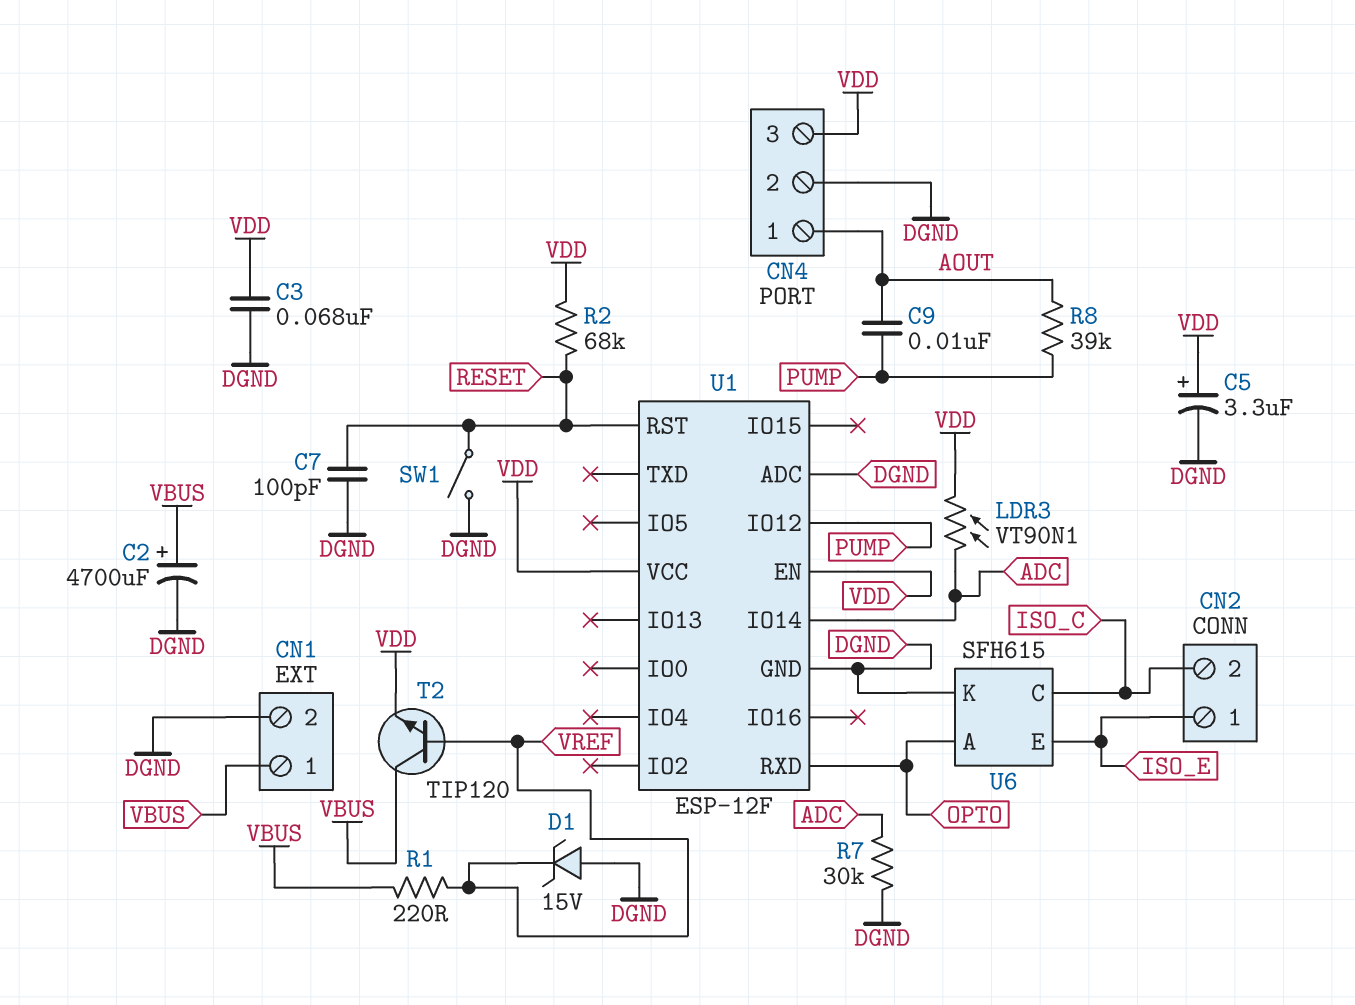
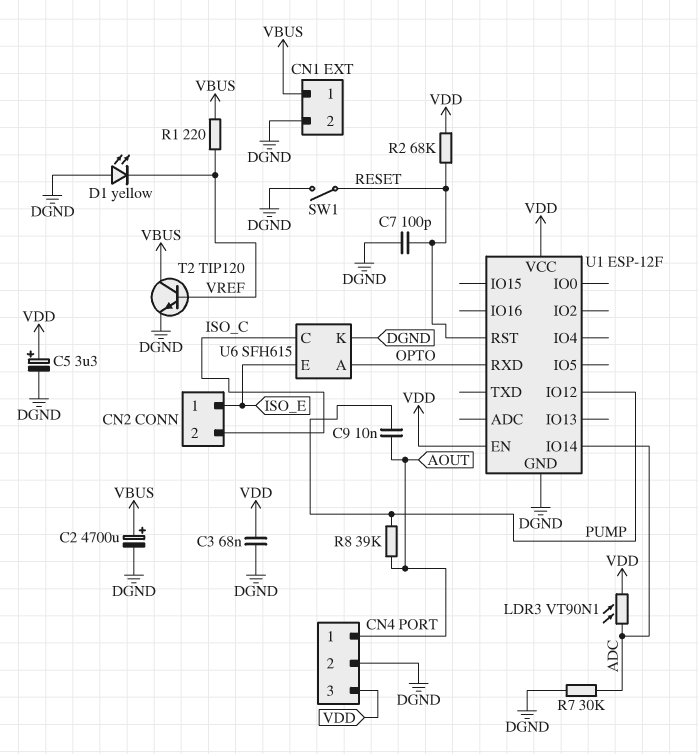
D1: zener 15V (A DGND, K VREF) -> LED yellow (A DGND, K VREF)
T2: NPN TIP120 (B VREF, C VBUS, E VDD) -> NPN TIP120 (B VREF, C VBUS, E DGND)
U1 pin ADC: DGND -> none

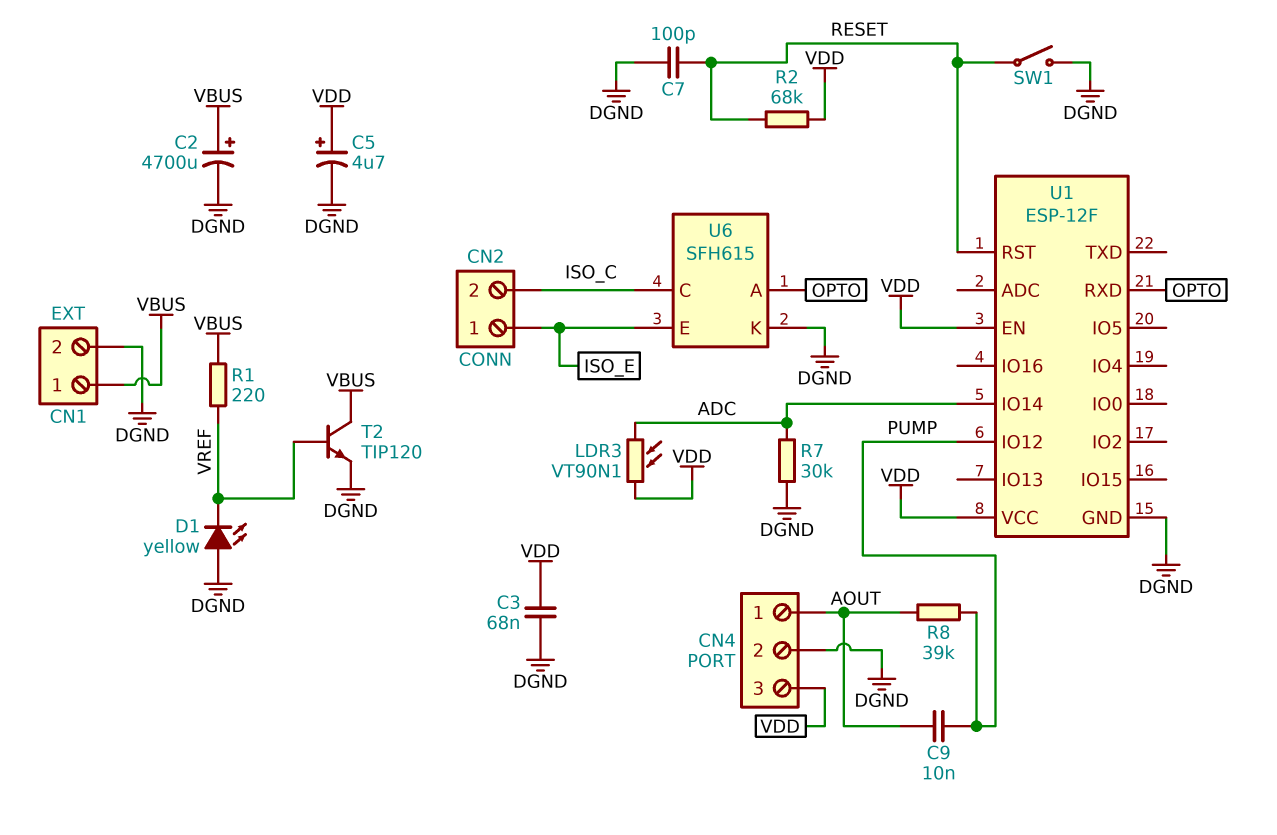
C5: 3.3uF (plus VDD, minus DGND) -> 4.7uF (plus VDD, minus DGND)

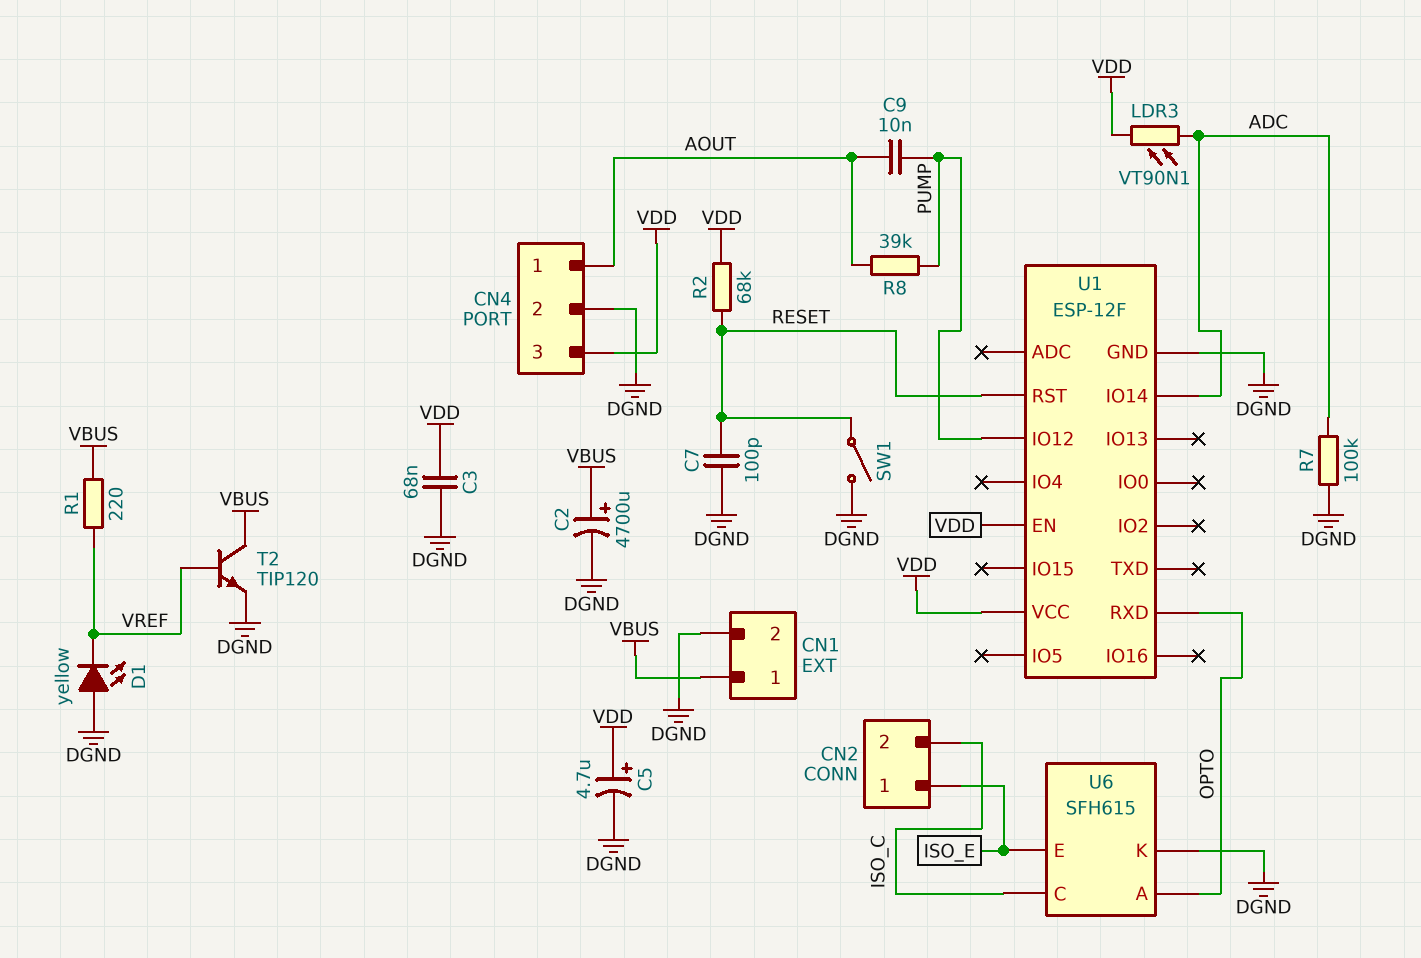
R7: 30k (ADC, DGND) -> 100k (ADC, DGND)

